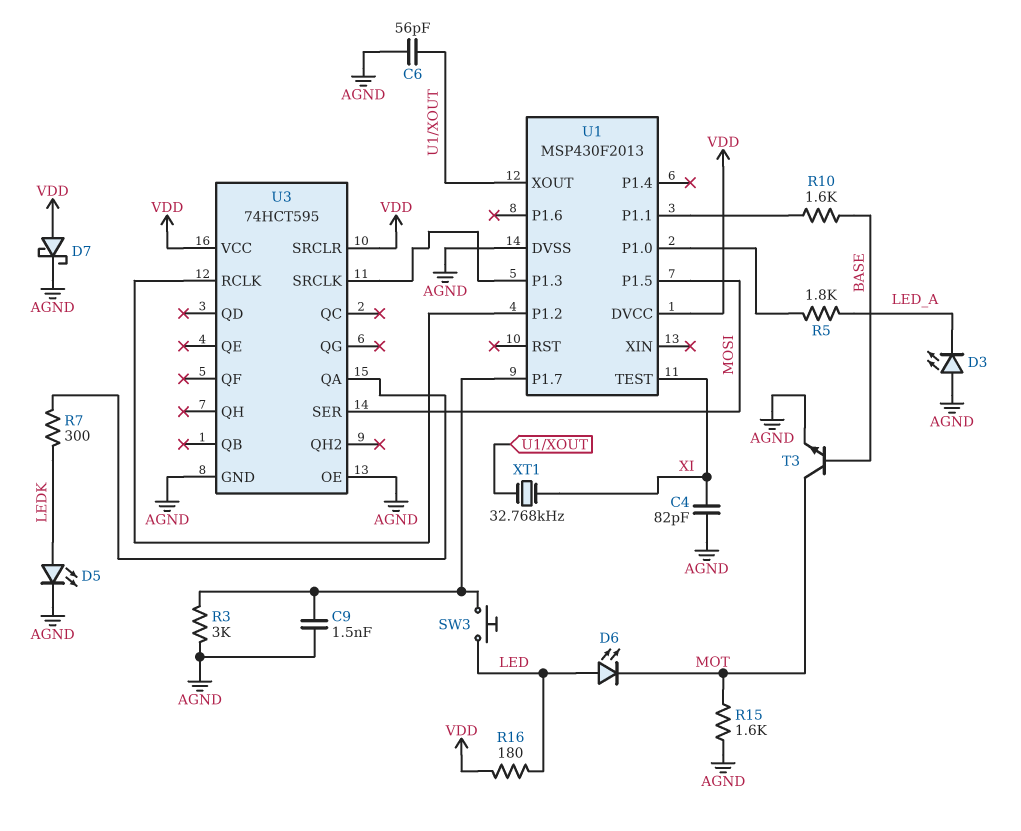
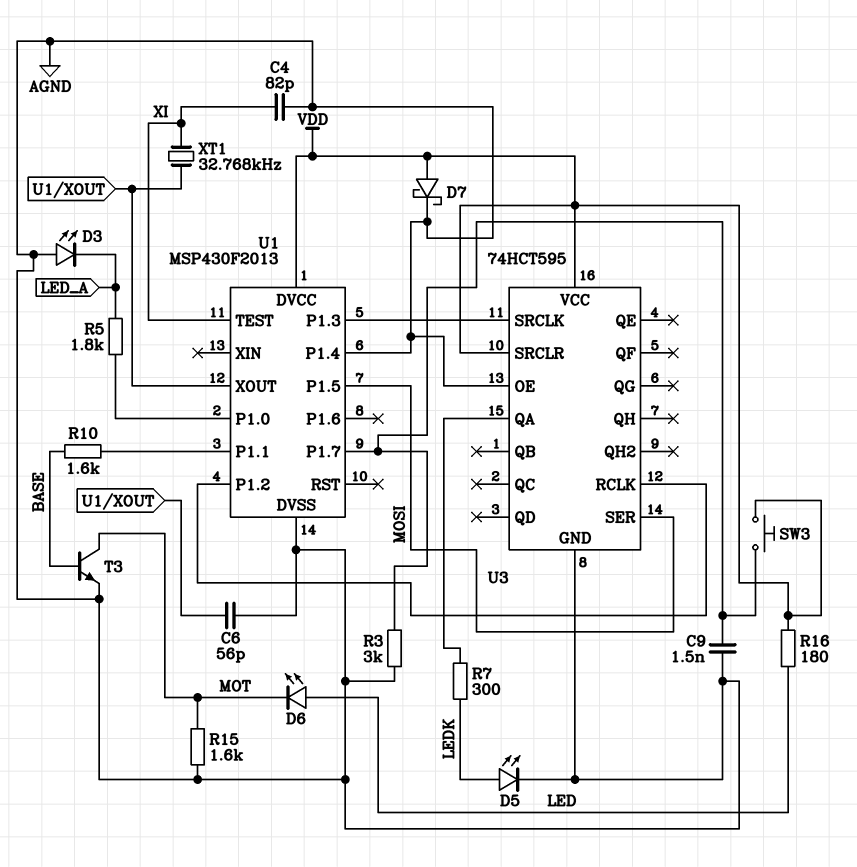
SW3: button (LED, U1/P1.7) -> button (U1/P1.7, VDD)
U1 pin P1.4: none -> AGND

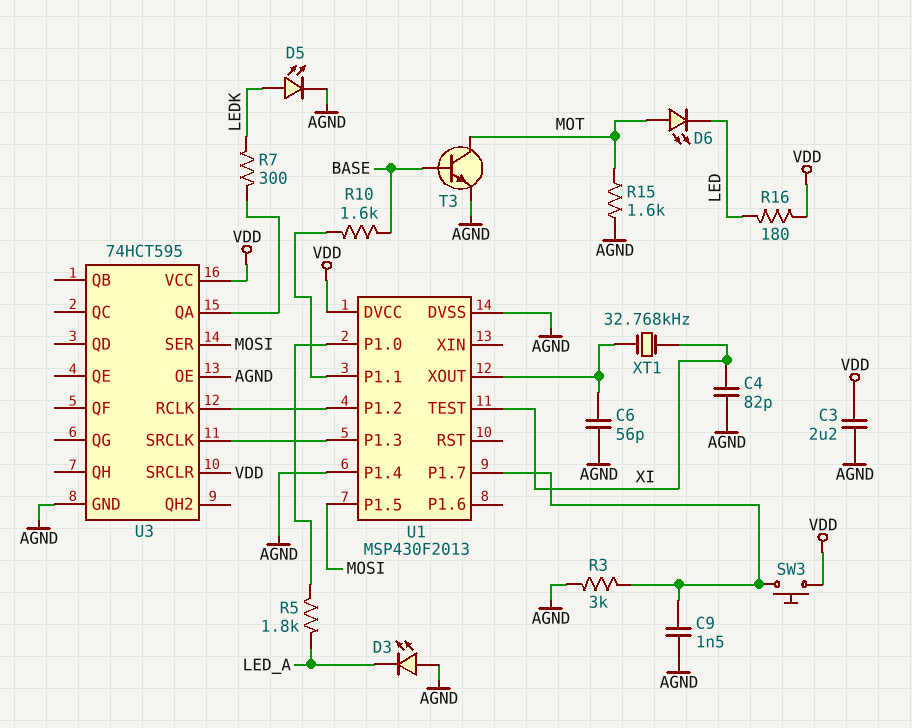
C3: none -> 2.2uF (AGND, VDD)
D6: LED (A LED, K MOT) -> LED (A MOT, K LED)
D7: schottky (A VDD, K AGND) -> none

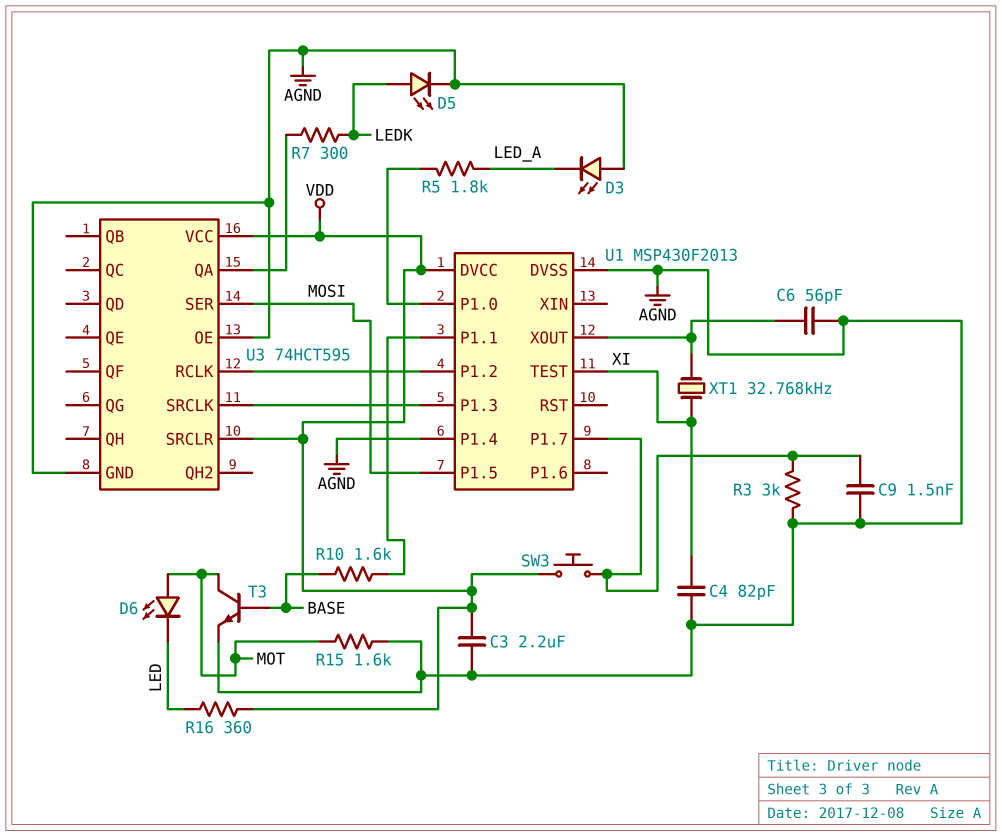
R16: 180 (LED, VDD) -> 360 (LED, VDD)

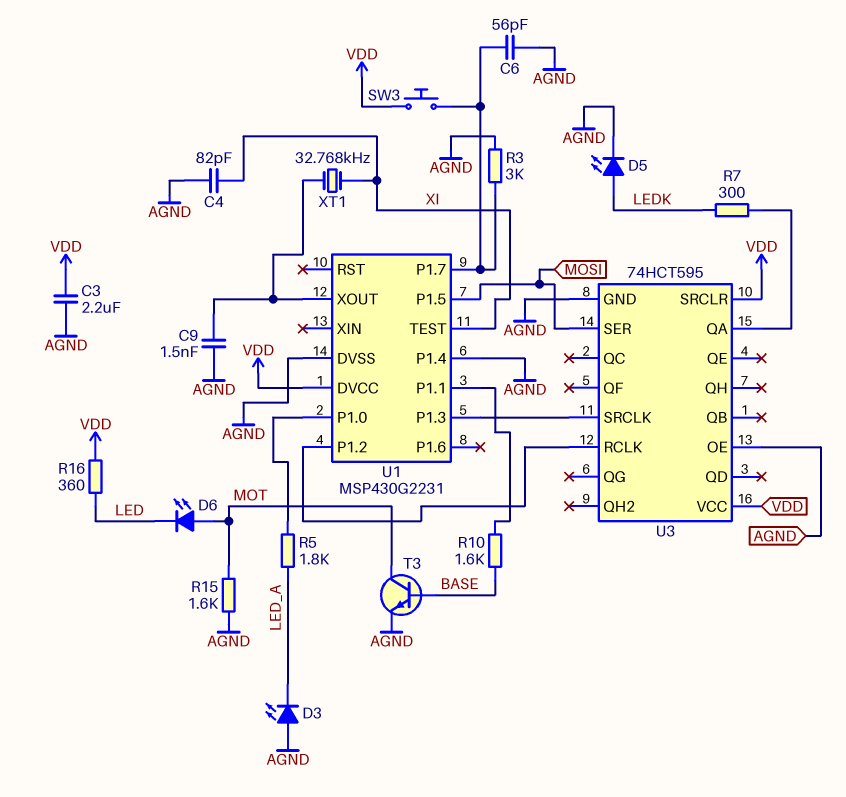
C6: 56pF (AGND, U1/XOUT) -> 56pF (AGND, U1/P1.7)
C9: 1.5nF (AGND, U1/P1.7) -> 1.5nF (AGND, U1/XOUT)
U1: MSP430F2013 -> MSP430G2231

